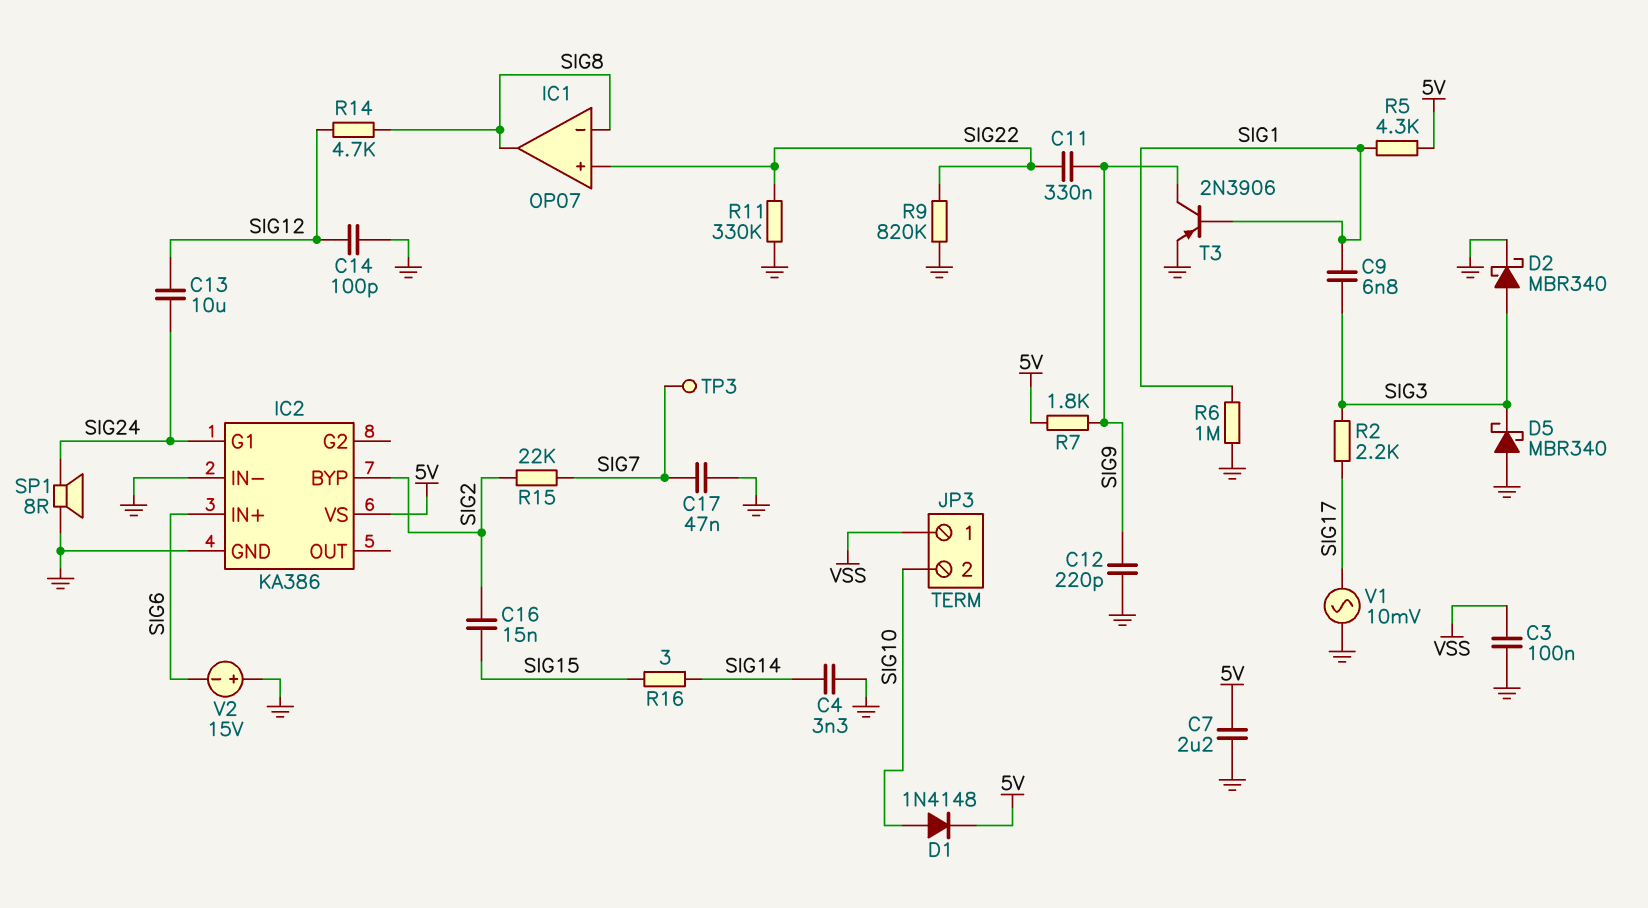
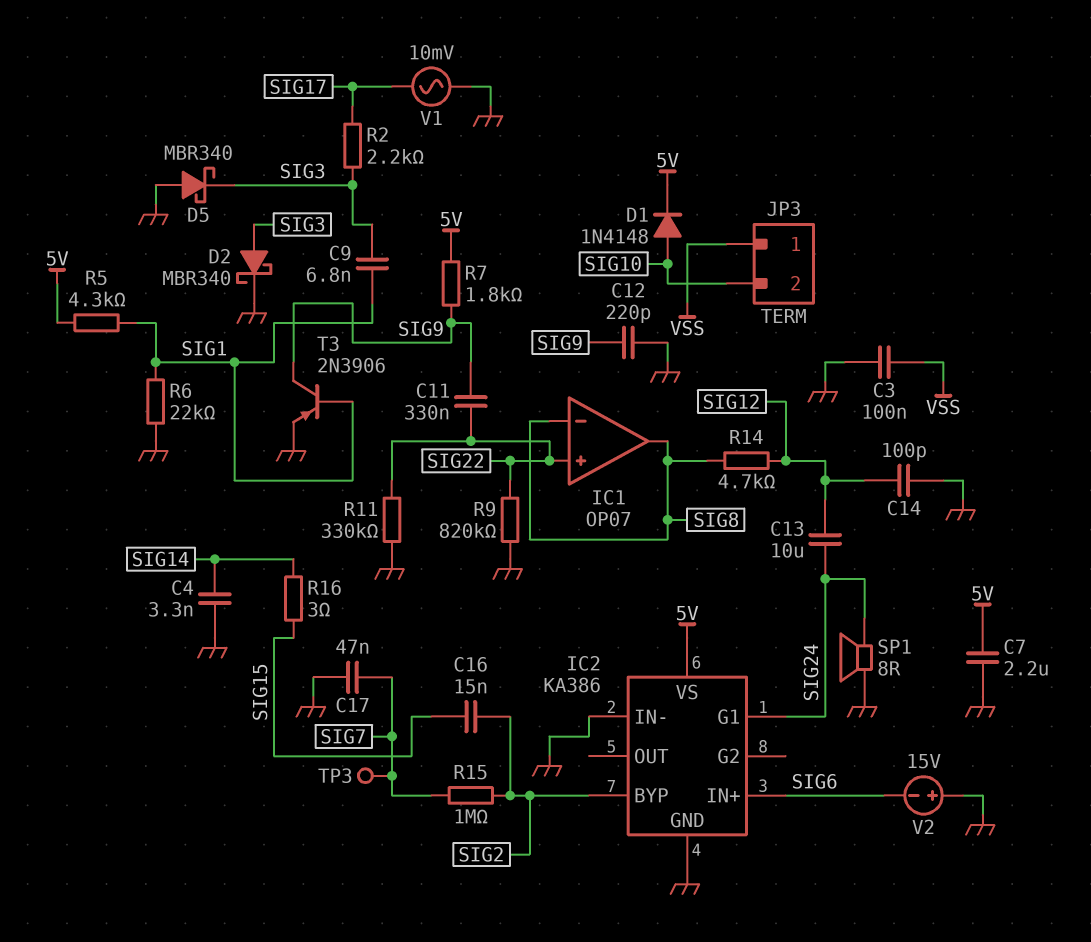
R6: 1M (GND, SIG1) -> 22k (GND, SIG1)
R15: 22k (SIG2, SIG7) -> 1M (SIG2, SIG7)

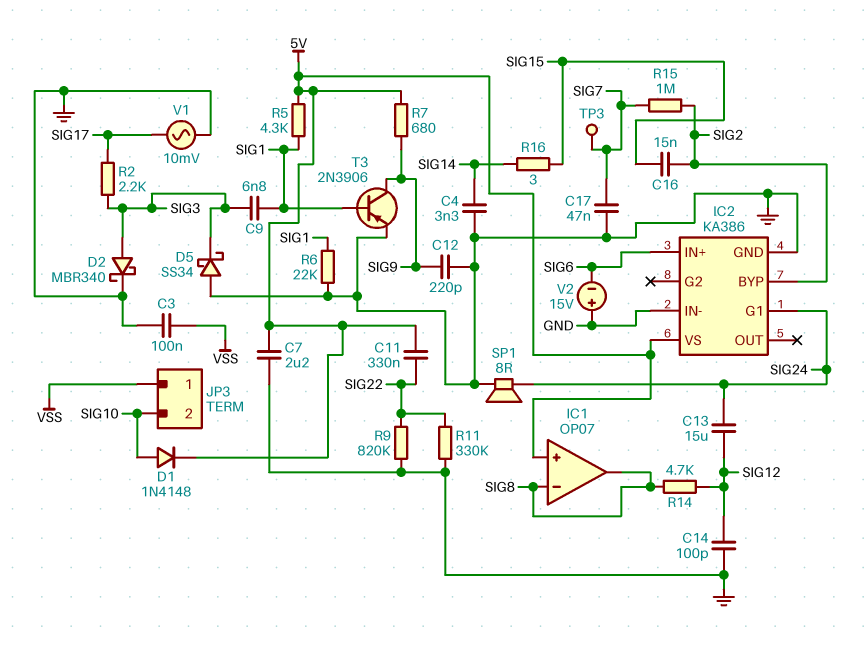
C11: 330nF (SIG9, SIG22) -> 330nF (5V, SIG22)
C13: 10uF (SIG12, SIG24) -> 15uF (SIG12, SIG24)
D5: schottky MBR340 (A GND, K SIG3) -> schottky SS34 (A GND, K SIG3)
IC1 pin in+: SIG22 -> 5V
R7: 1.8k (5V, SIG9) -> 680 (5V, SIG9)

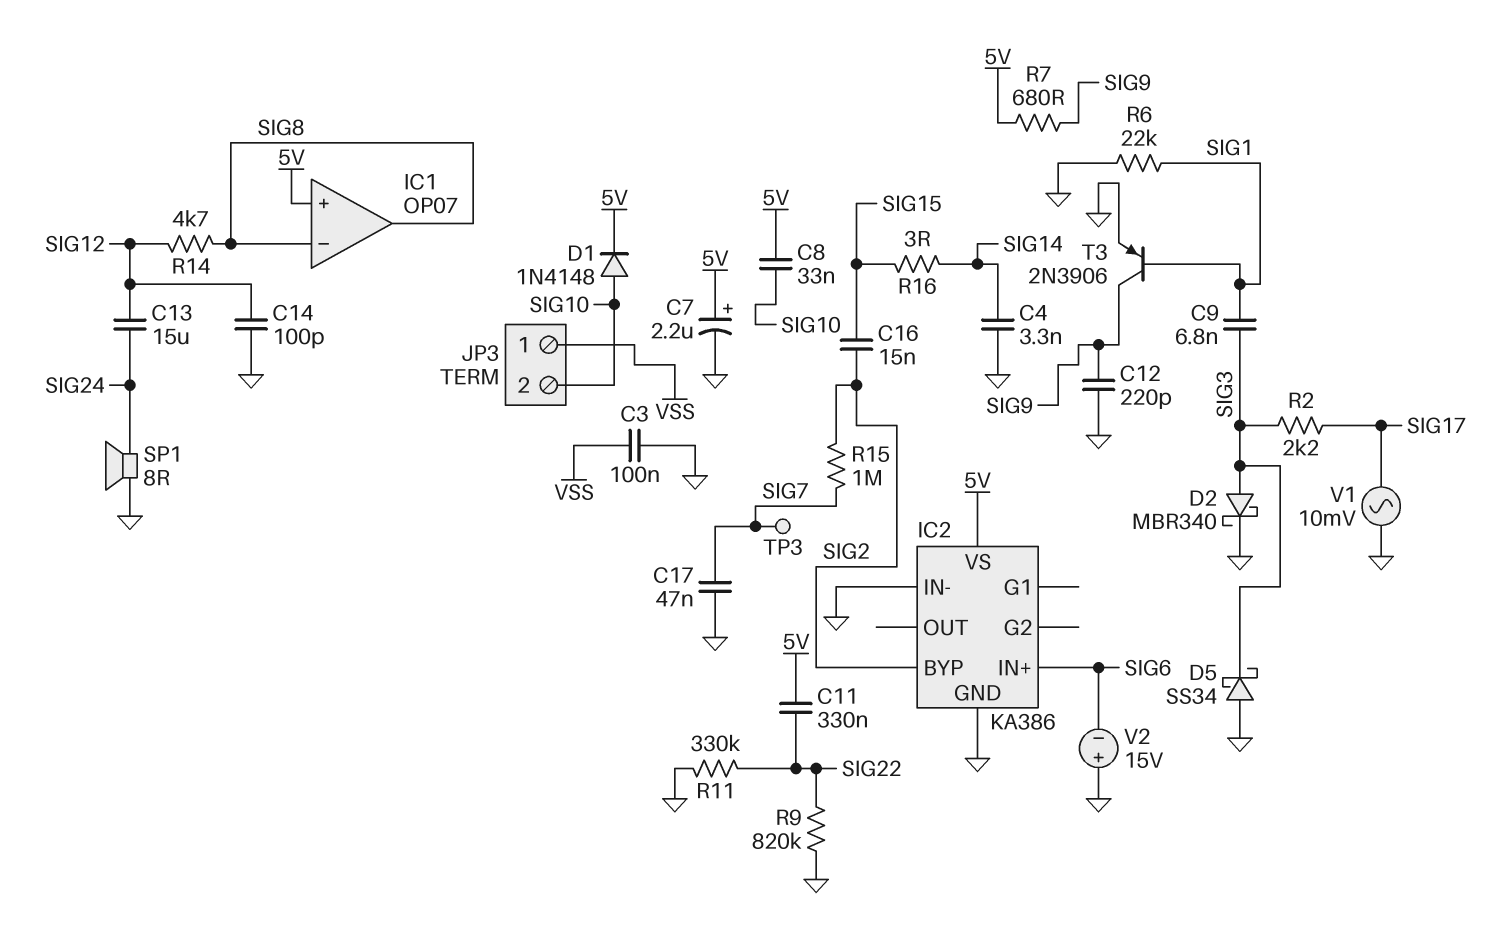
C7: 2.2uF (5V, GND) -> 2.2uF (plus 5V, minus GND)
C8: none -> 33nF (5V, SIG10)
IC2 pin G1: SIG24 -> none
R5: 4.3k (5V, SIG1) -> none

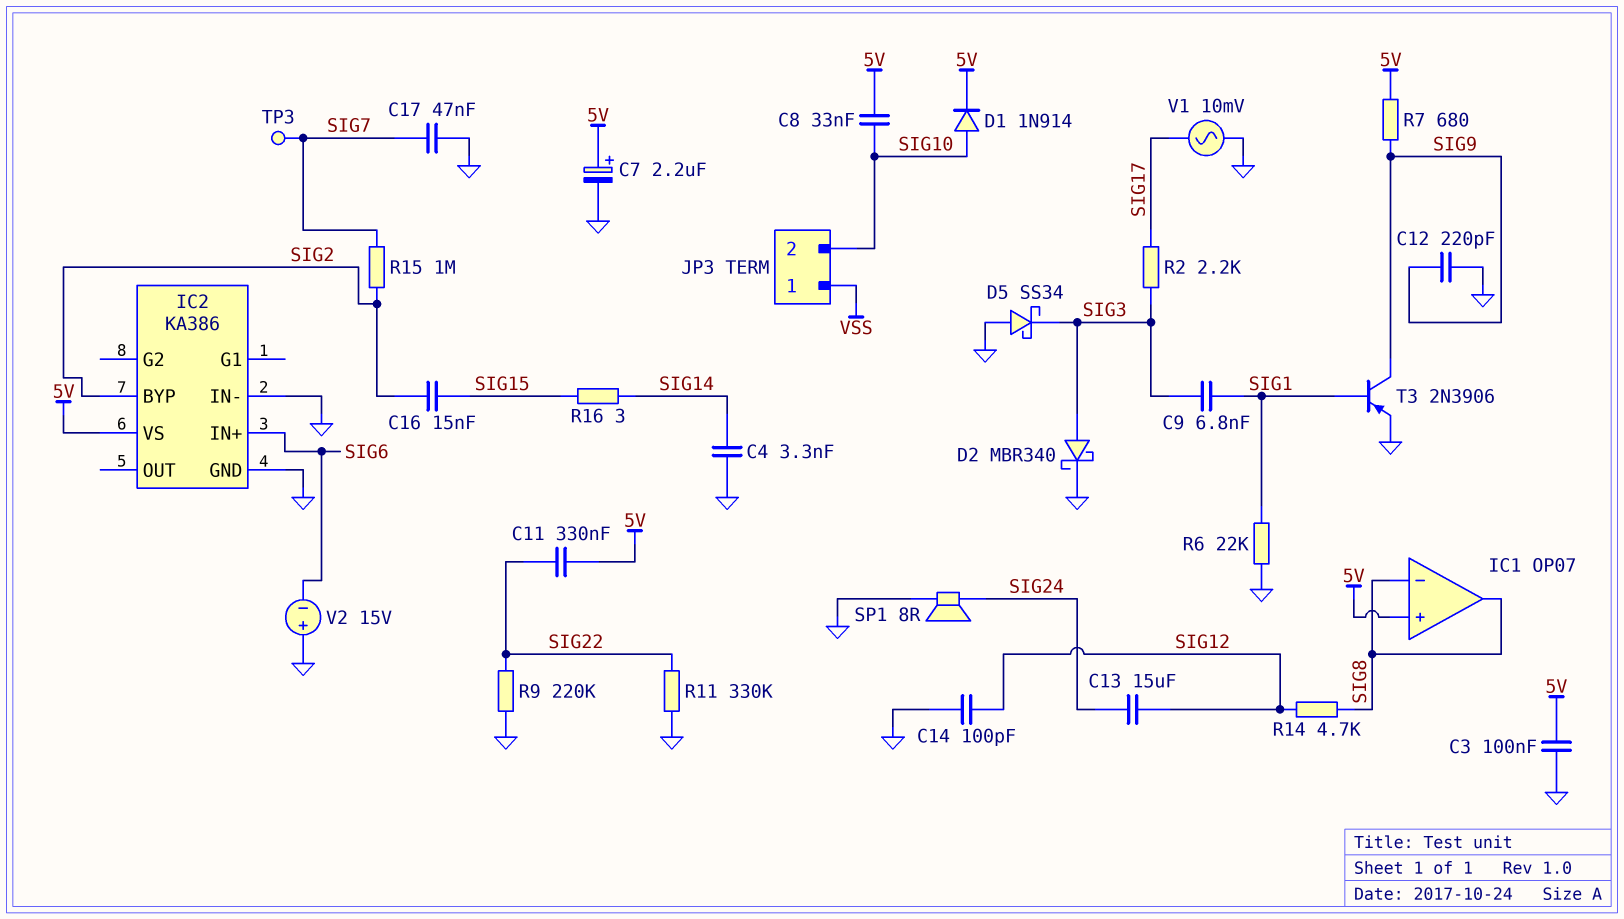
C3: 100nF (GND, VSS) -> 100nF (5V, GND)
D1: diode 1N4148 (A SIG10, K 5V) -> diode 1N914 (A SIG10, K 5V)
R9: 820k (GND, SIG22) -> 220k (GND, SIG22)

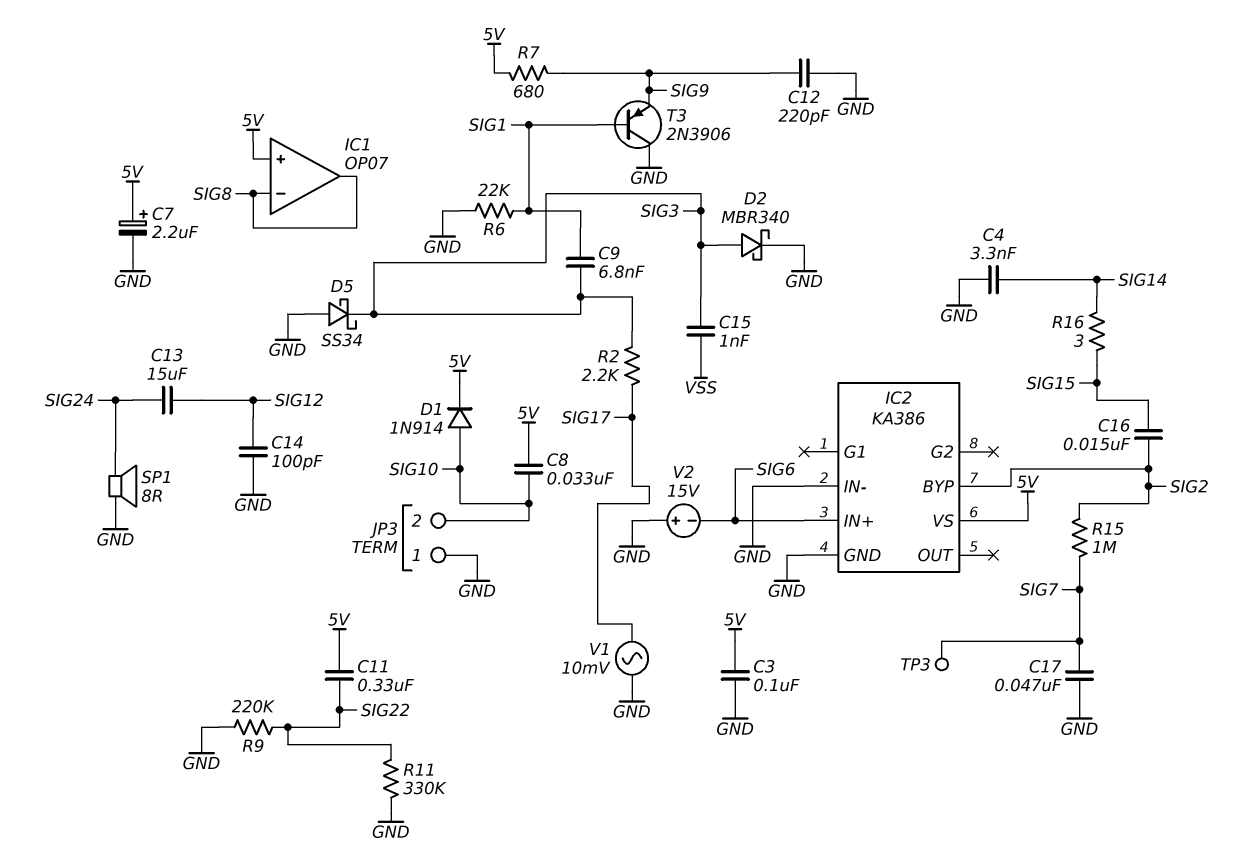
C15: none -> 1nF (SIG3, VSS)
JP3 pin 1: VSS -> GND
R14: 4.7k (SIG8, SIG12) -> none
T3: PNP 2N3906 (B SIG1, C SIG9, E GND) -> PNP 2N3906 (B SIG1, C GND, E SIG9)

